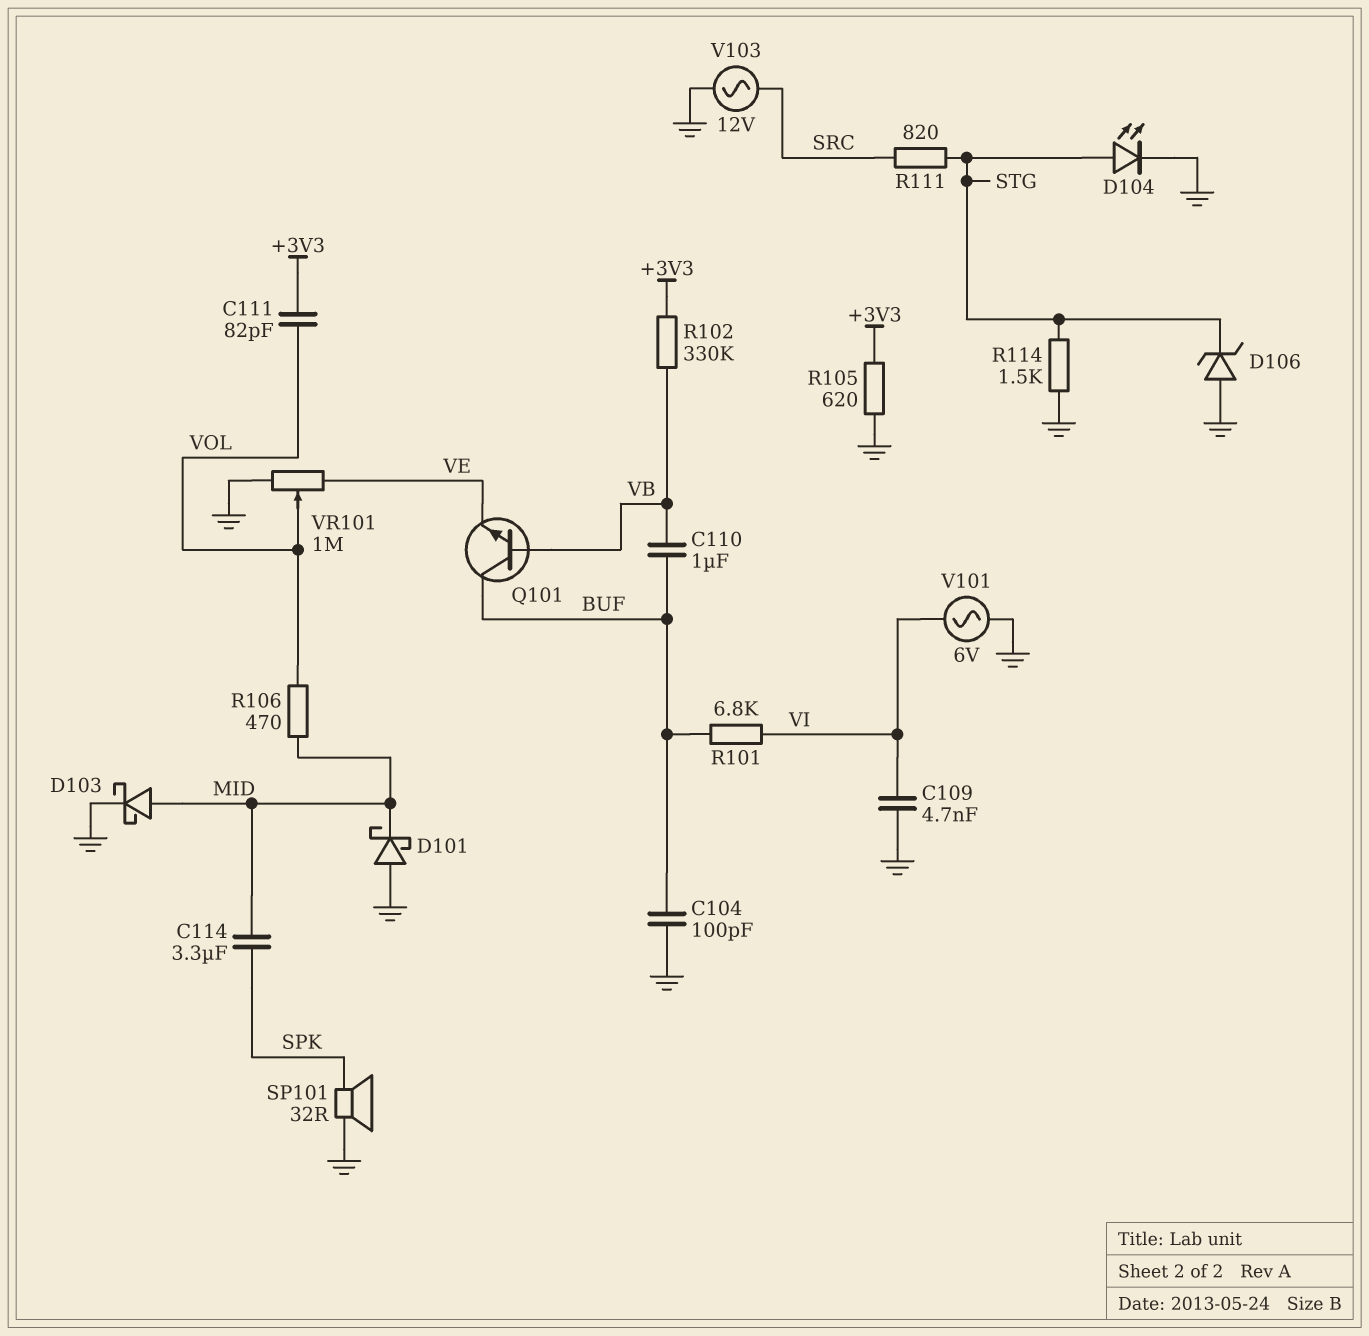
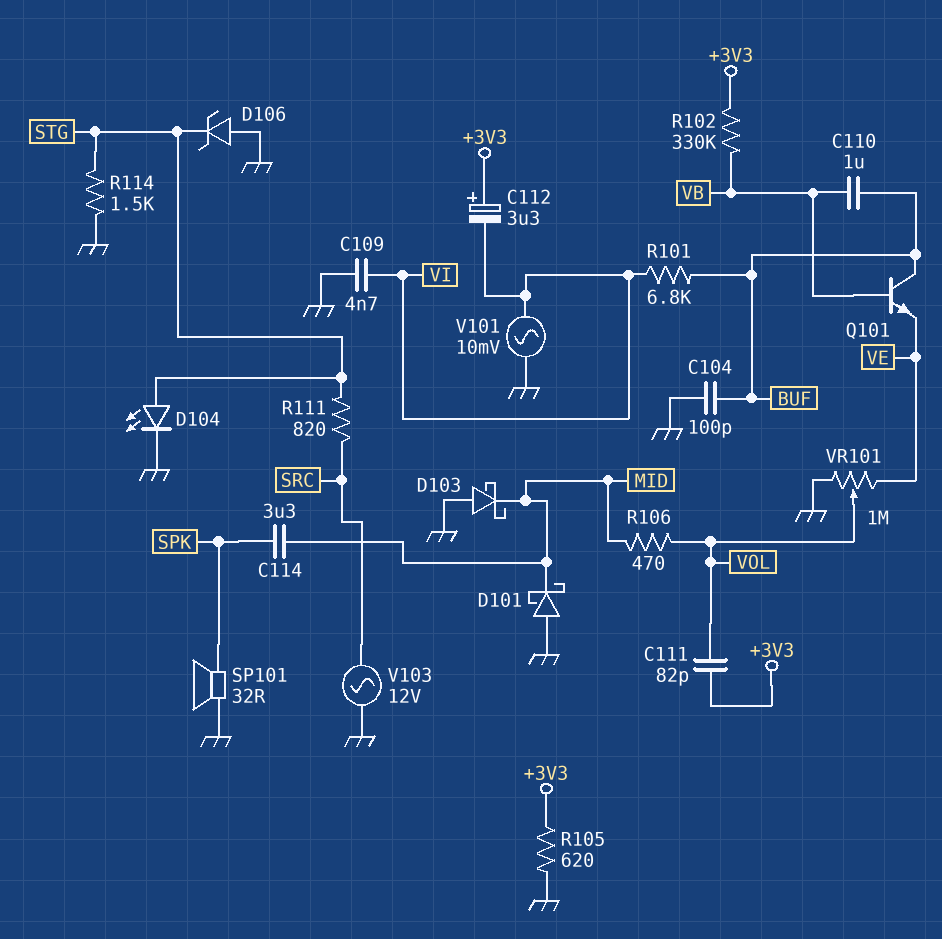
C112: none -> 3.3uF (plus +3V3, minus VI)
D103: schottky (A MID, K GND) -> schottky (A GND, K MID)
V101: AC 6V (GND, VI) -> AC 10mV (GND, VI)

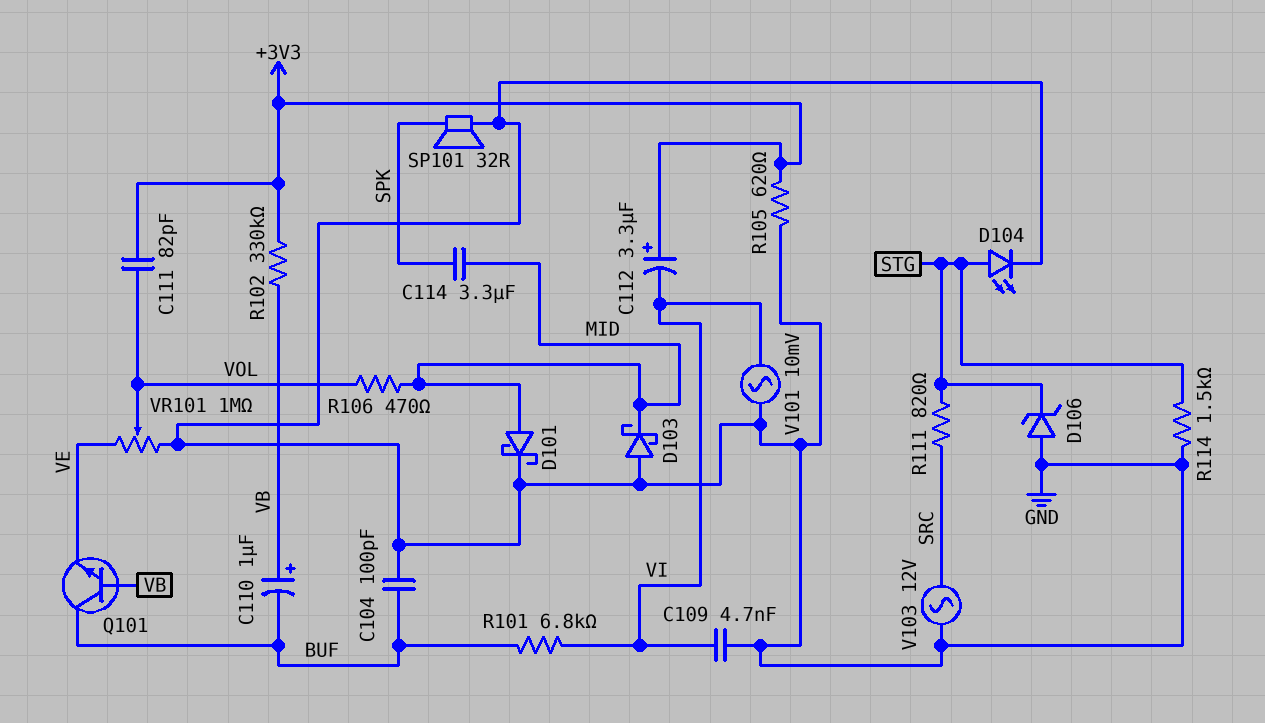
C110: 1uF (BUF, VB) -> 1uF (plus VB, minus BUF)
D101: schottky (A GND, K MID) -> schottky (A MID, K GND)

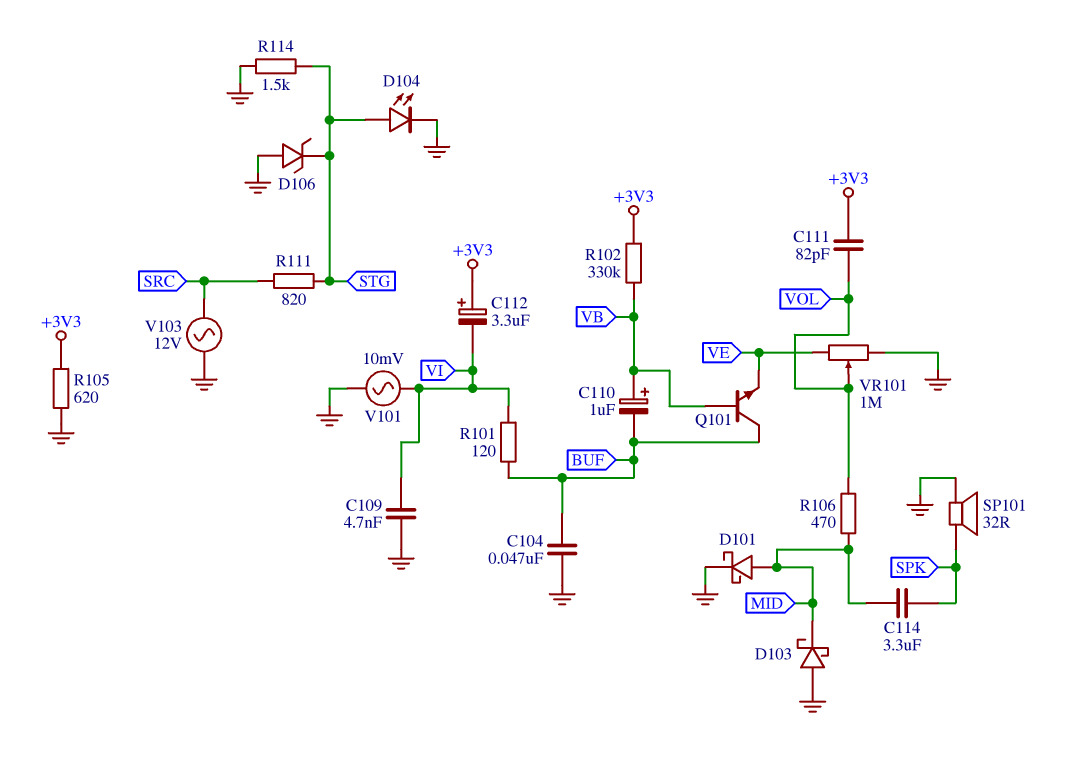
C104: 100pF (BUF, GND) -> 47nF (BUF, GND)
R101: 6.8k (BUF, VI) -> 120 (BUF, VI)

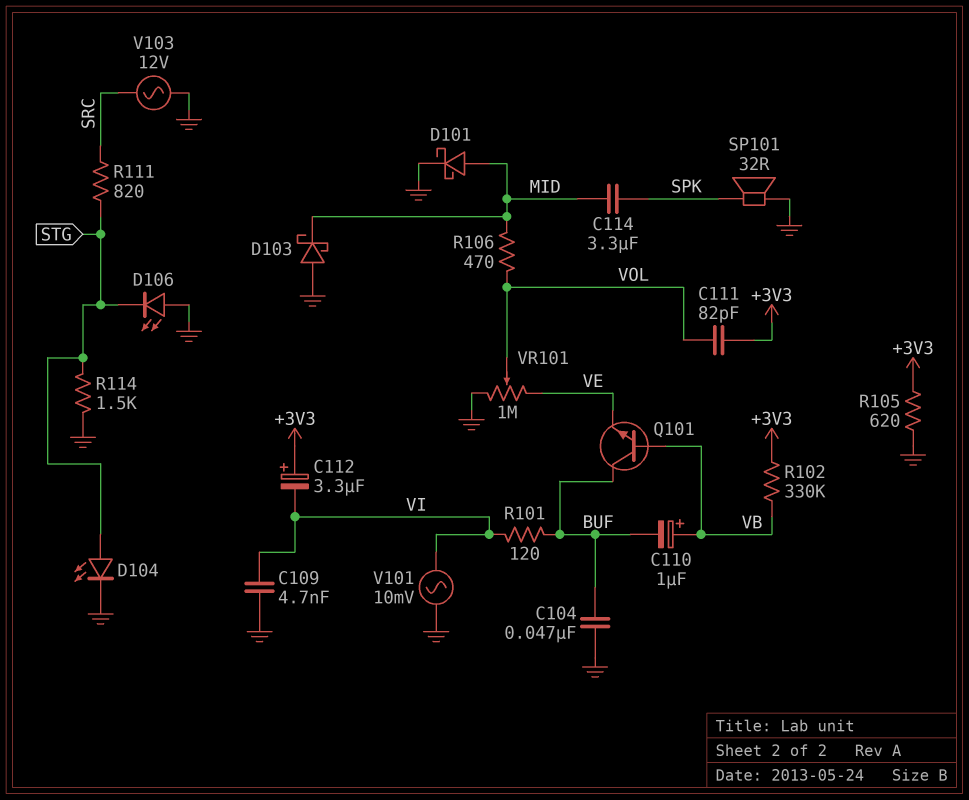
D106: zener (A GND, K STG) -> LED (A GND, K STG)

